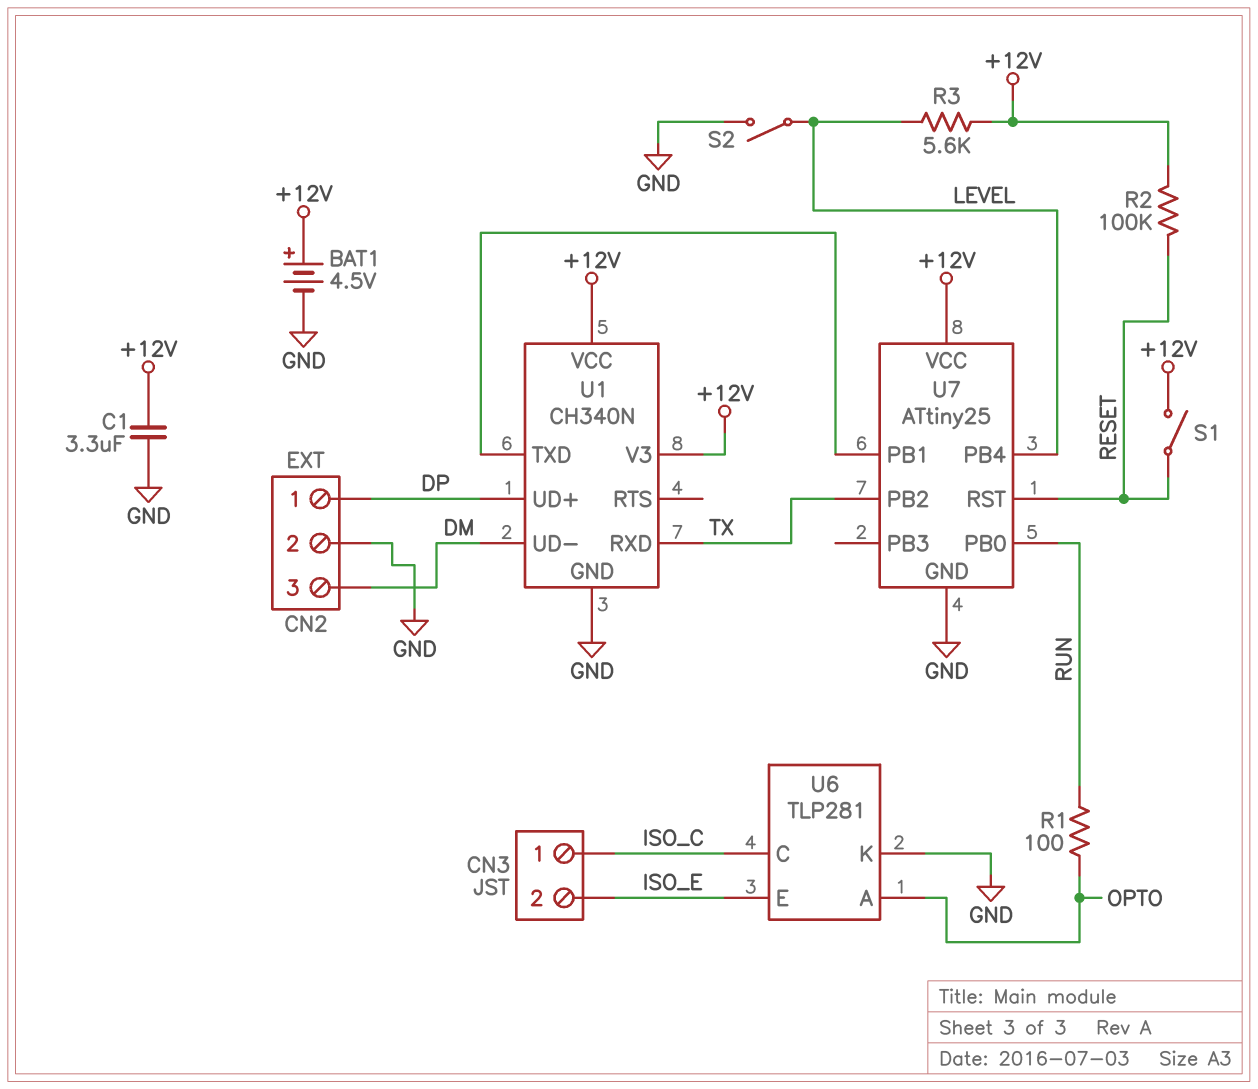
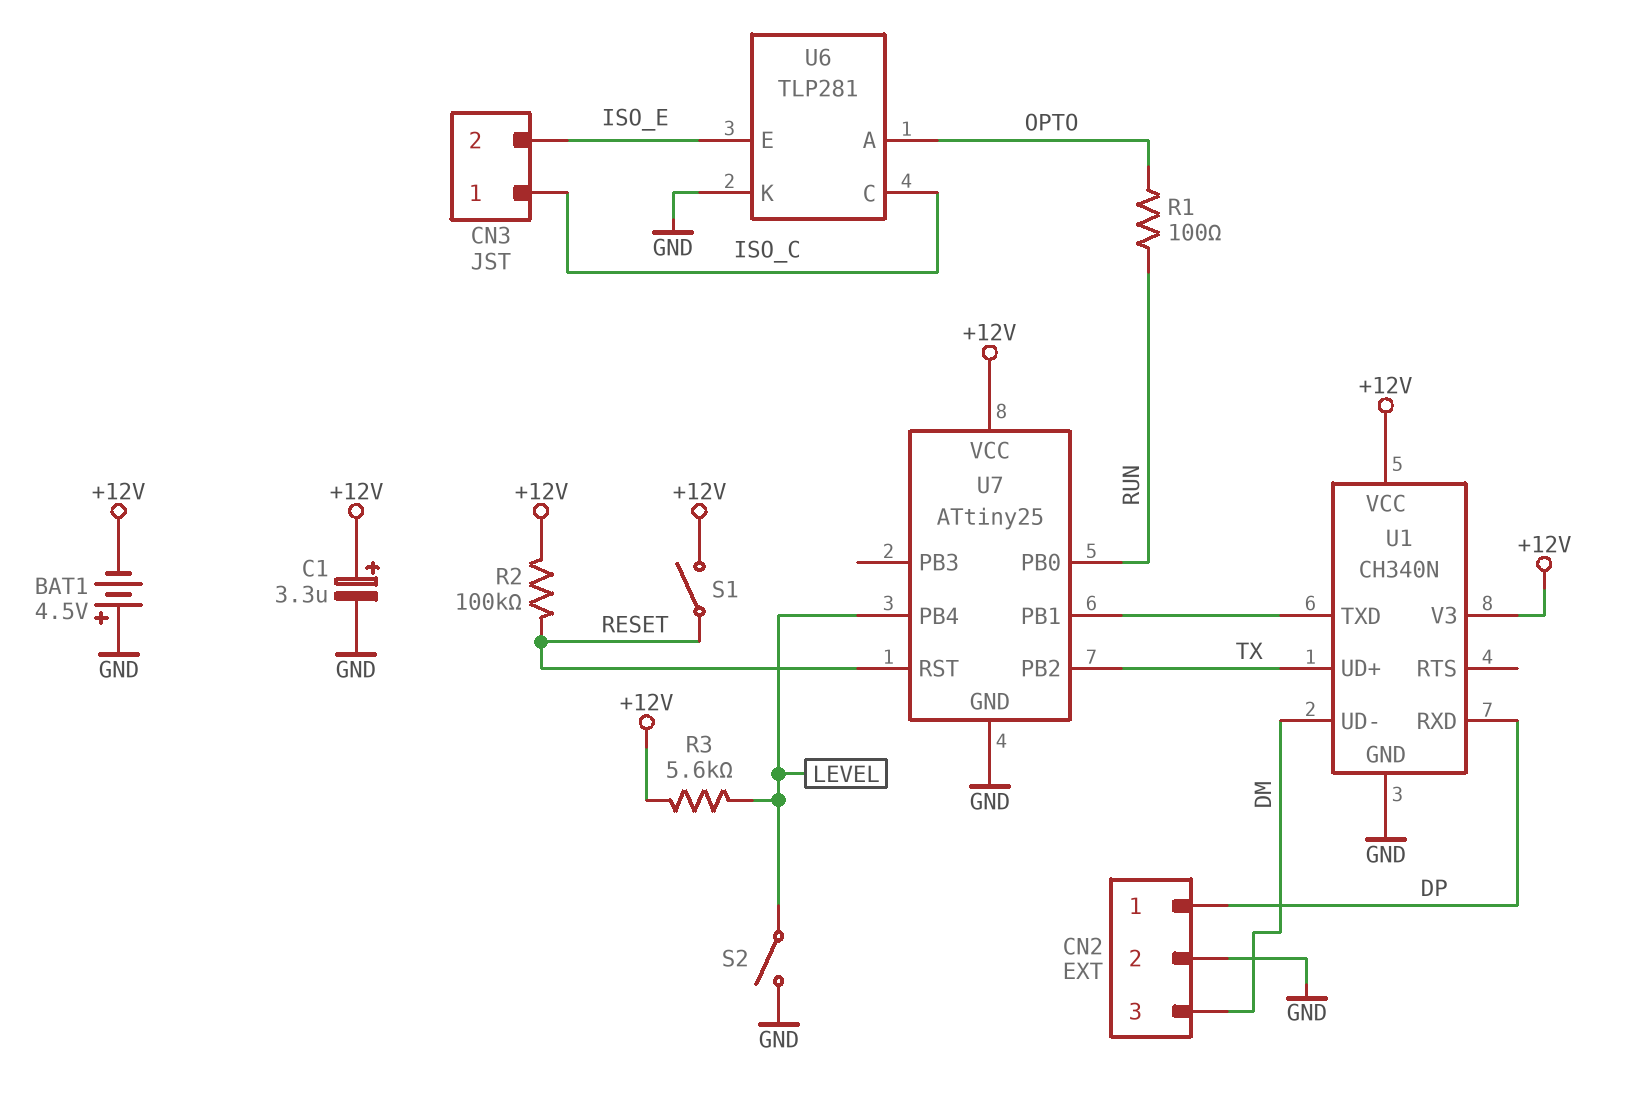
BAT1: 4.5V (plus +12V, minus GND) -> 4.5V (plus GND, minus +12V)
C1: 3.3uF (+12V, GND) -> 3.3uF (plus +12V, minus GND)
U1 pin RXD: TX -> DP
U1 pin UD+: DP -> TX

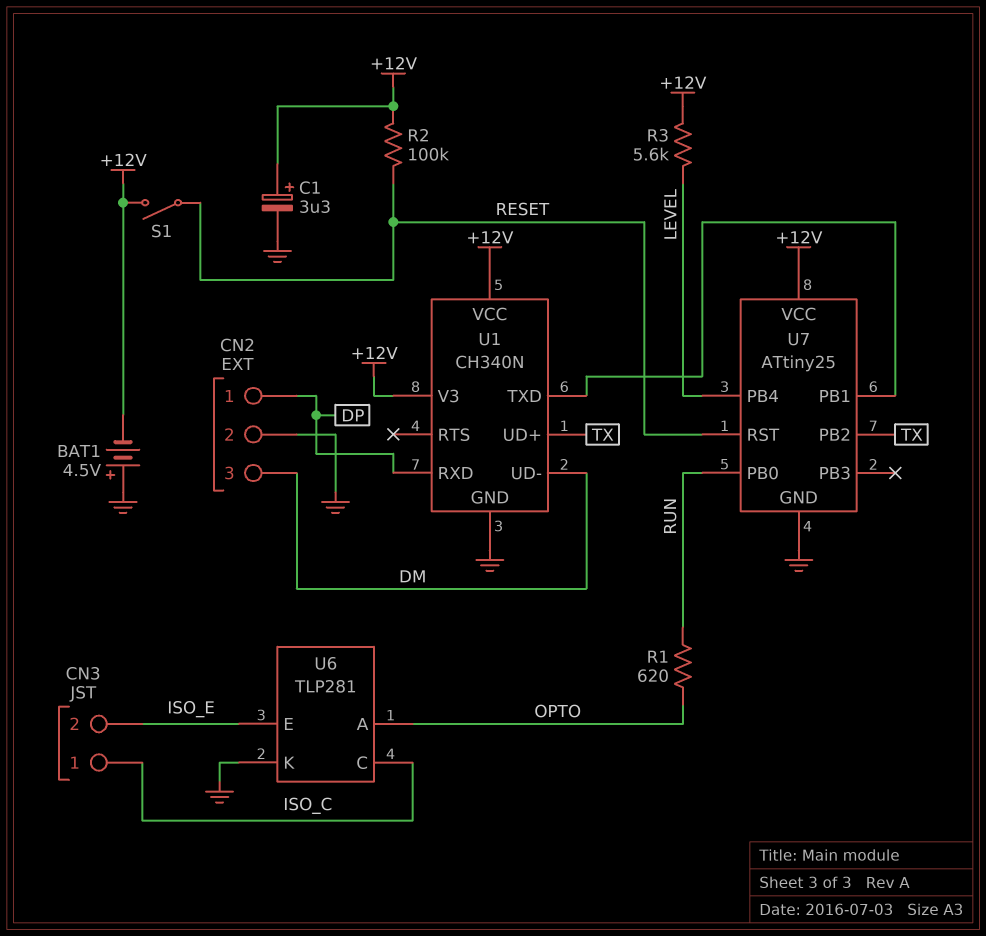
R1: 100 (OPTO, RUN) -> 620 (OPTO, RUN)
S2: switch (GND, LEVEL) -> none

